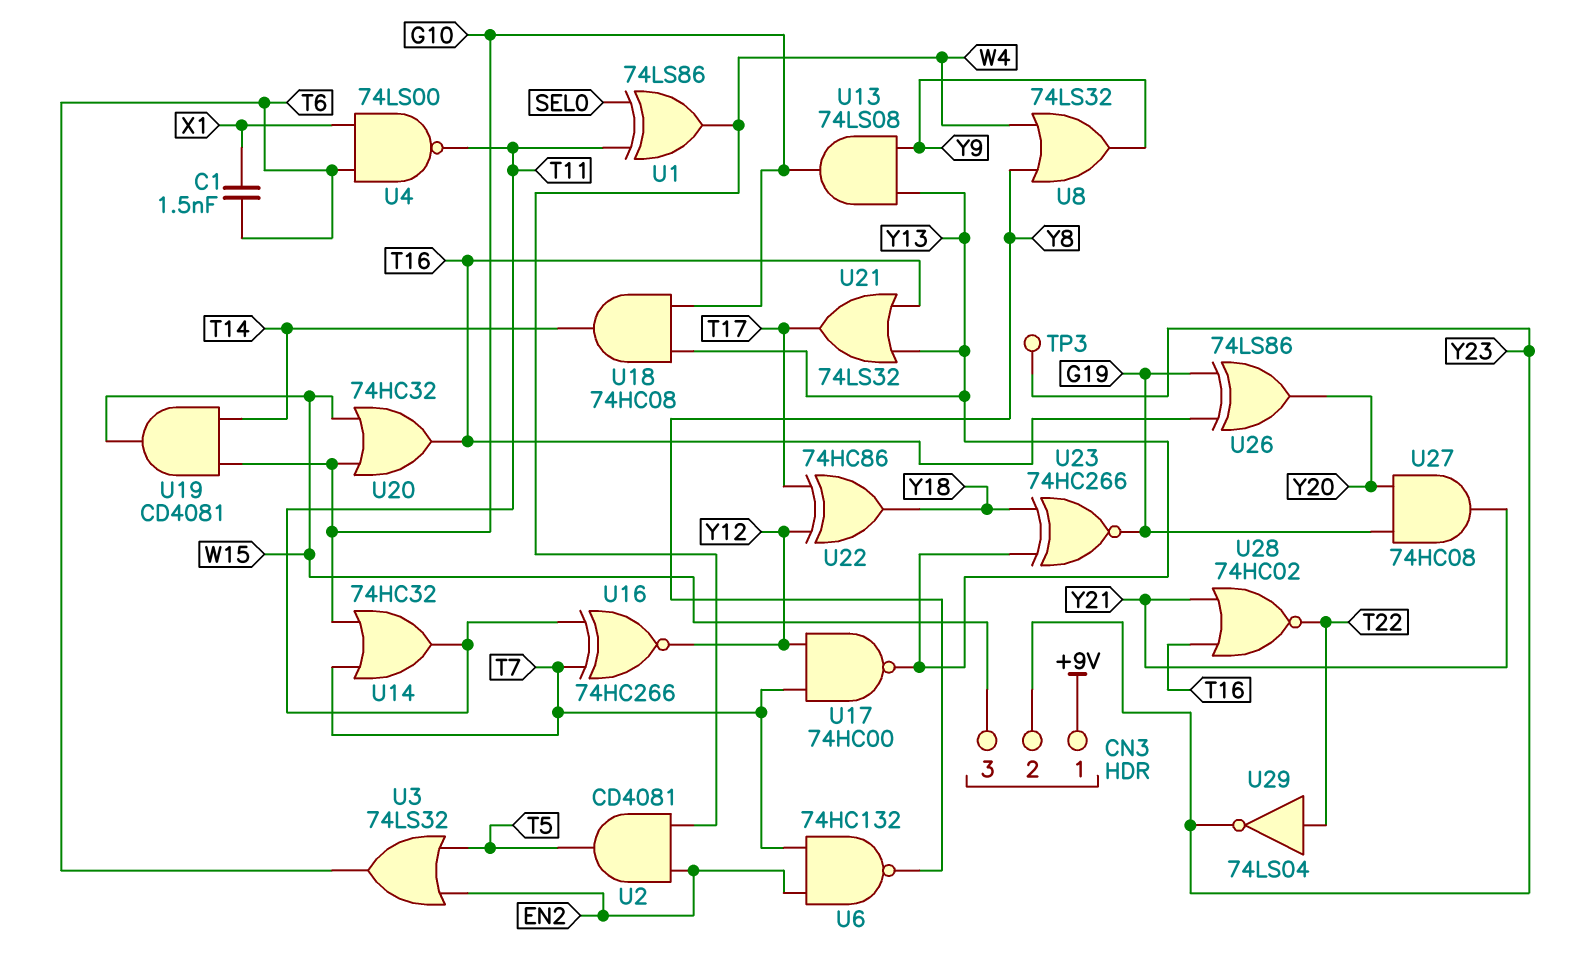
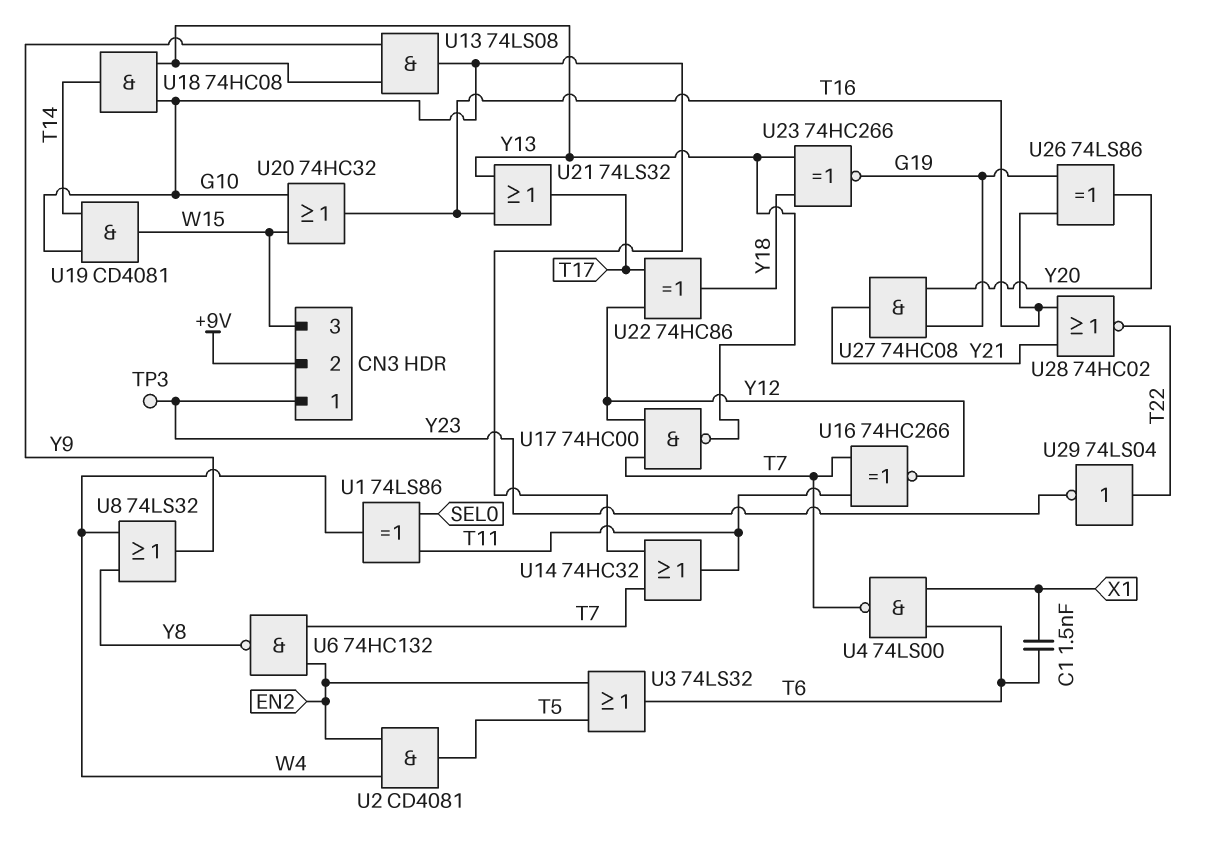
CN3 pin 1: +9V -> Y23
CN3 pin 2: Y23 -> +9V
U4: NAND 74LS00 (in T6, in X1, out T11) -> NAND 74LS00 (in T6, in X1, out T7)

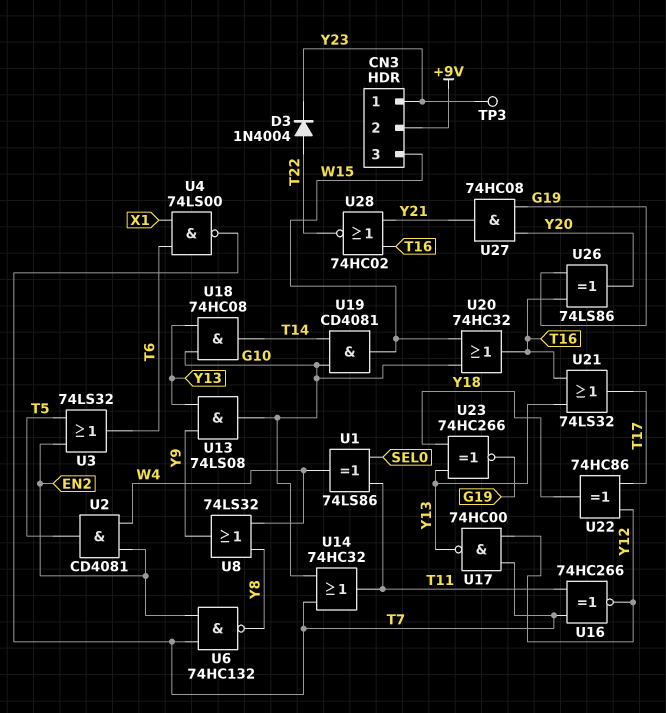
C1: 1.5nF (T6, X1) -> none
D3: none -> diode 1N4004 (A T22, K Y23)
U29: NOT 74LS04 (in T22, out Y23) -> none

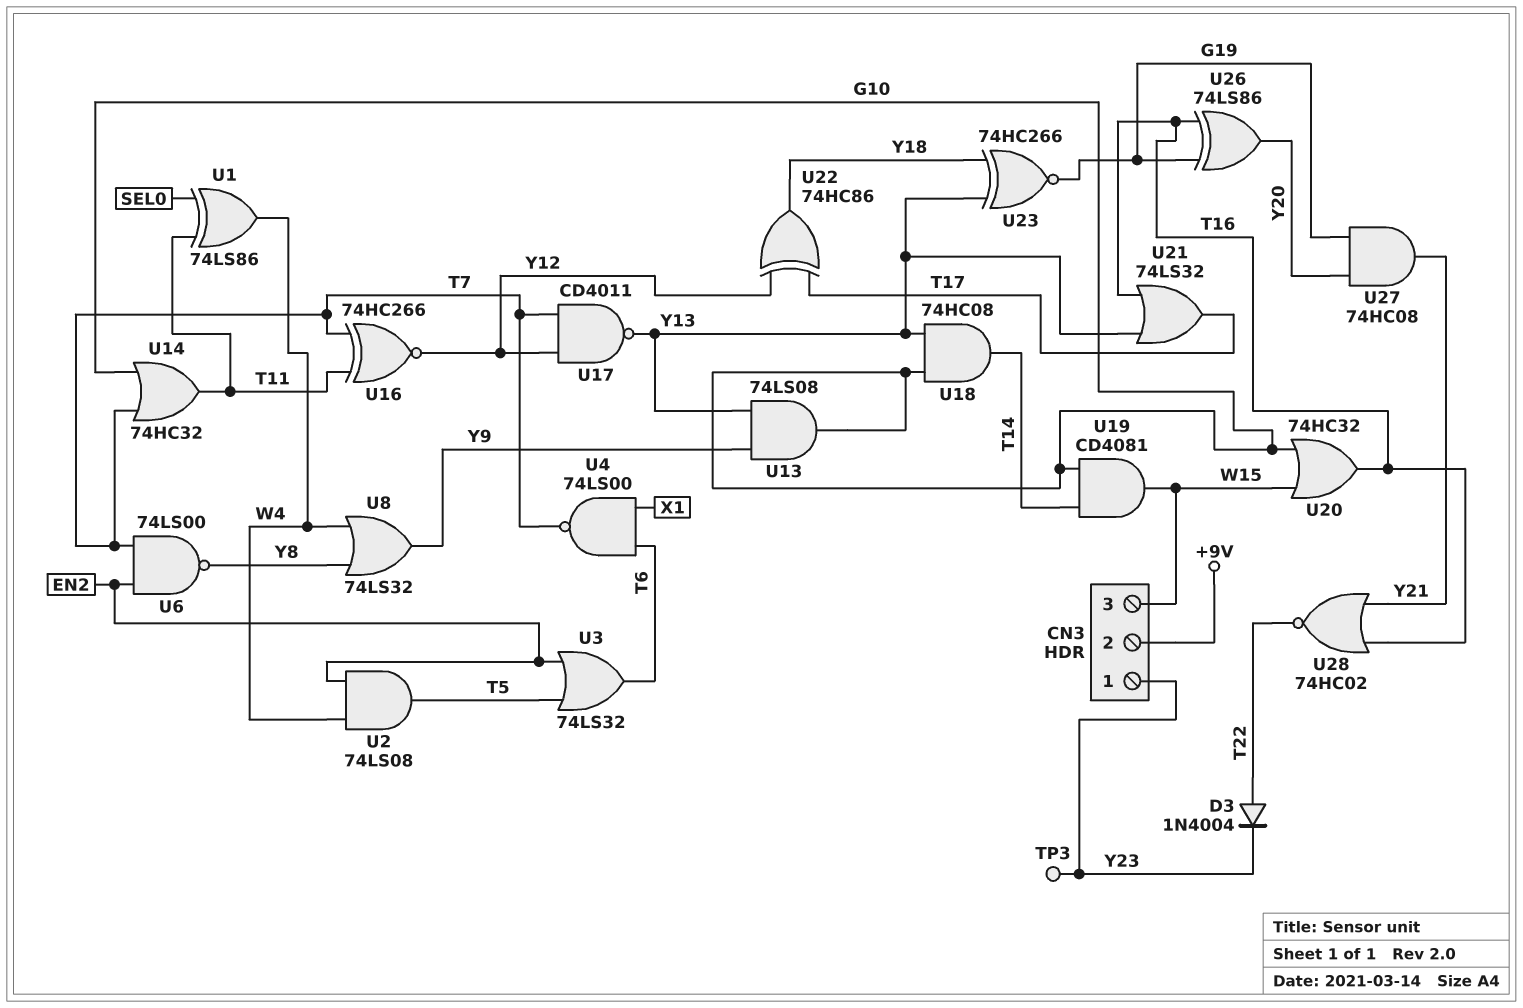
U2: AND CD4081 (in EN2, in W4, out T5) -> AND 74LS08 (in EN2, in W4, out T5)
U6: NAND 74HC132 (in EN2, in T7, out Y8) -> NAND 74LS00 (in EN2, in T7, out Y8)
U17: NAND 74HC00 (in T7, in Y12, out Y13) -> NAND CD4011 (in T7, in Y12, out Y13)

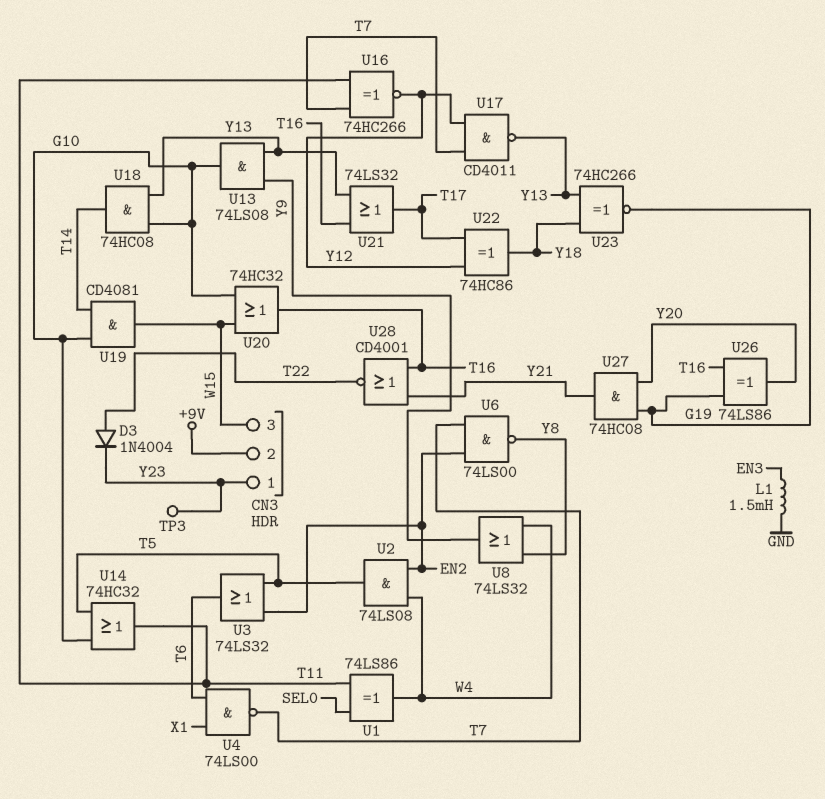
L1: none -> 1.5mH (EN3, GND)
U14: OR 74HC32 (in G10, in T7, out T11) -> OR 74HC32 (in G10, in T5, out T11)
U28: NOR 74HC02 (in T16, in Y21, out T22) -> NOR CD4001 (in T16, in Y21, out T22)

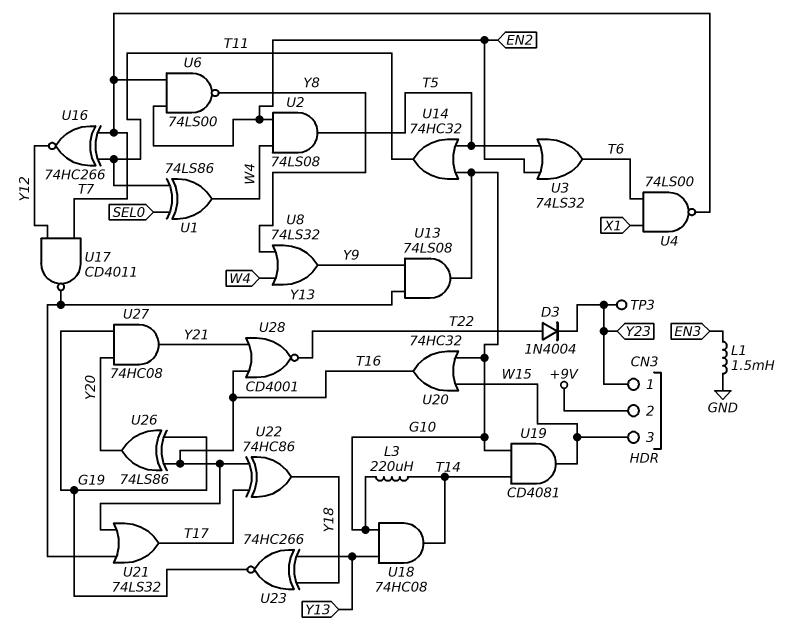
L3: none -> 220uH (G10, T14)
U22: XOR 74HC86 (in T17, in Y12, out Y18) -> XOR 74HC86 (in T16, in T17, out Y18)

